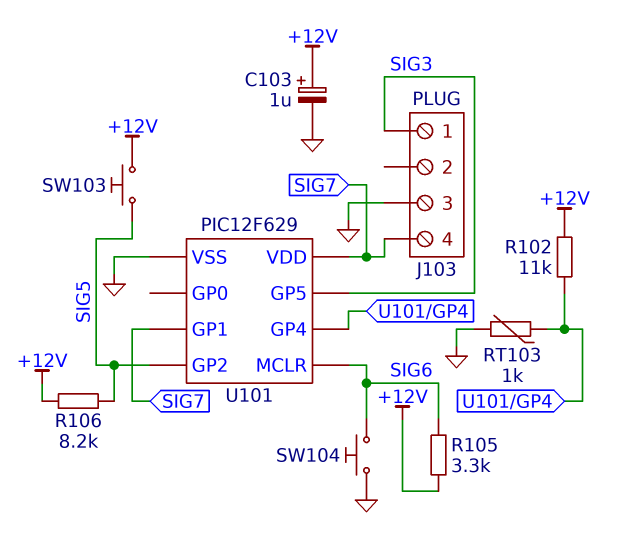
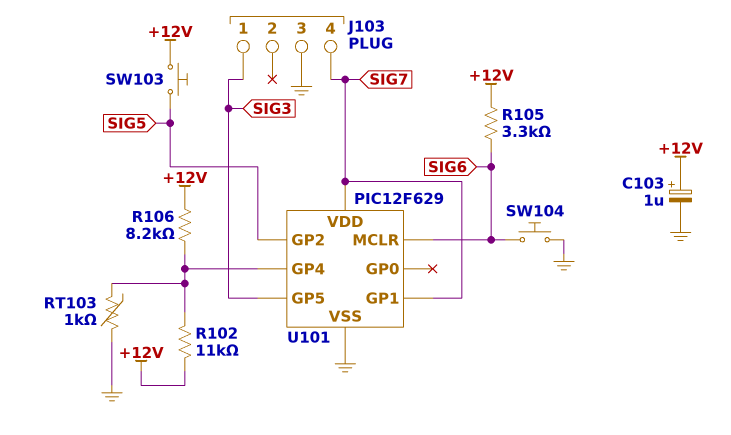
R106: 8.2k (+12V, SIG5) -> 8.2k (+12V, U101/GP4)

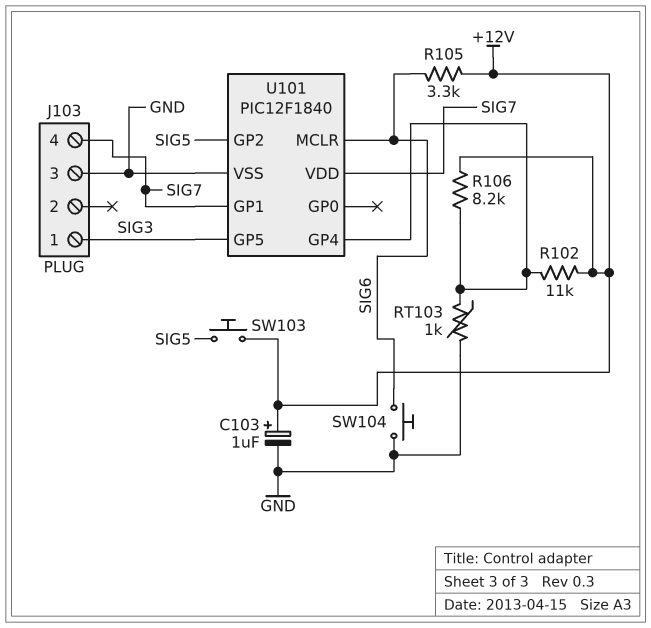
U101: PIC12F629 -> PIC12F1840

